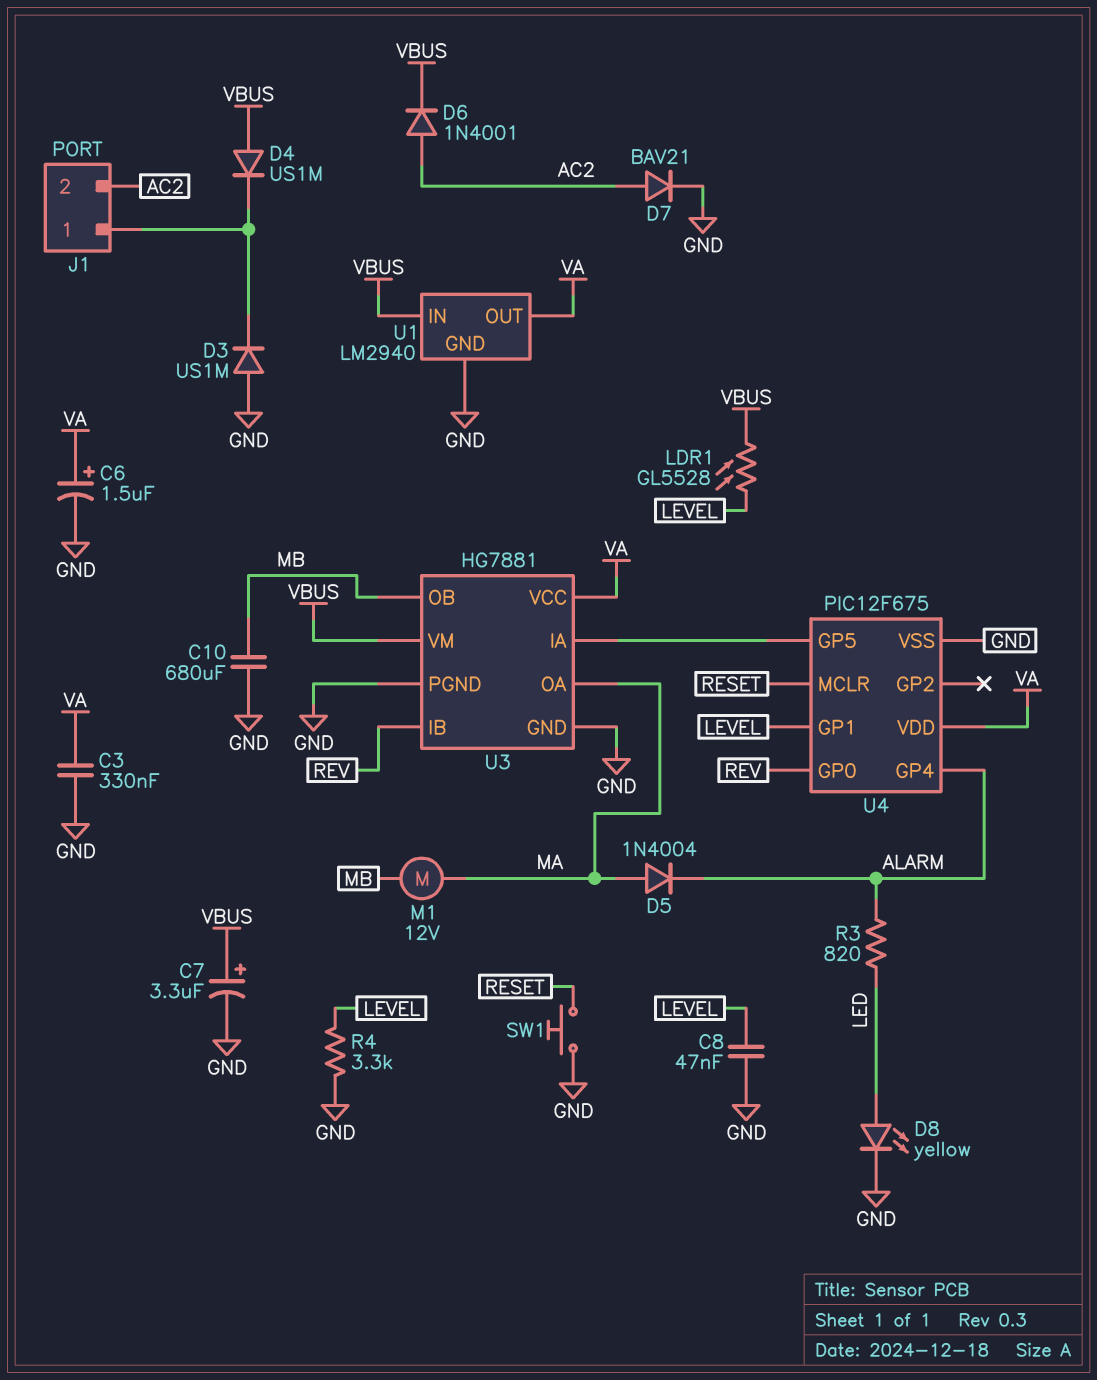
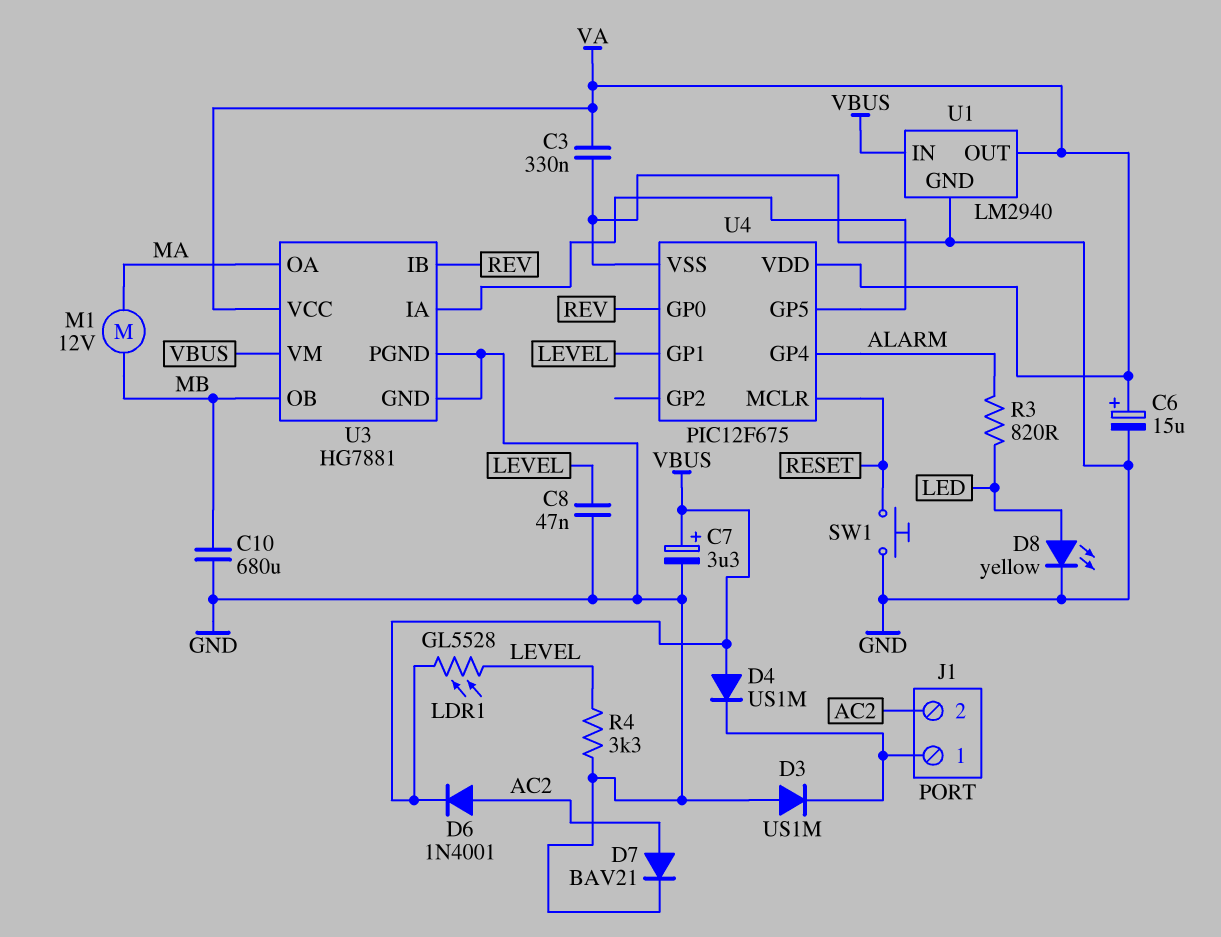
C6: 1.5uF (plus VA, minus GND) -> 15uF (plus VA, minus GND)
D5: diode 1N4004 (A MA, K ALARM) -> none

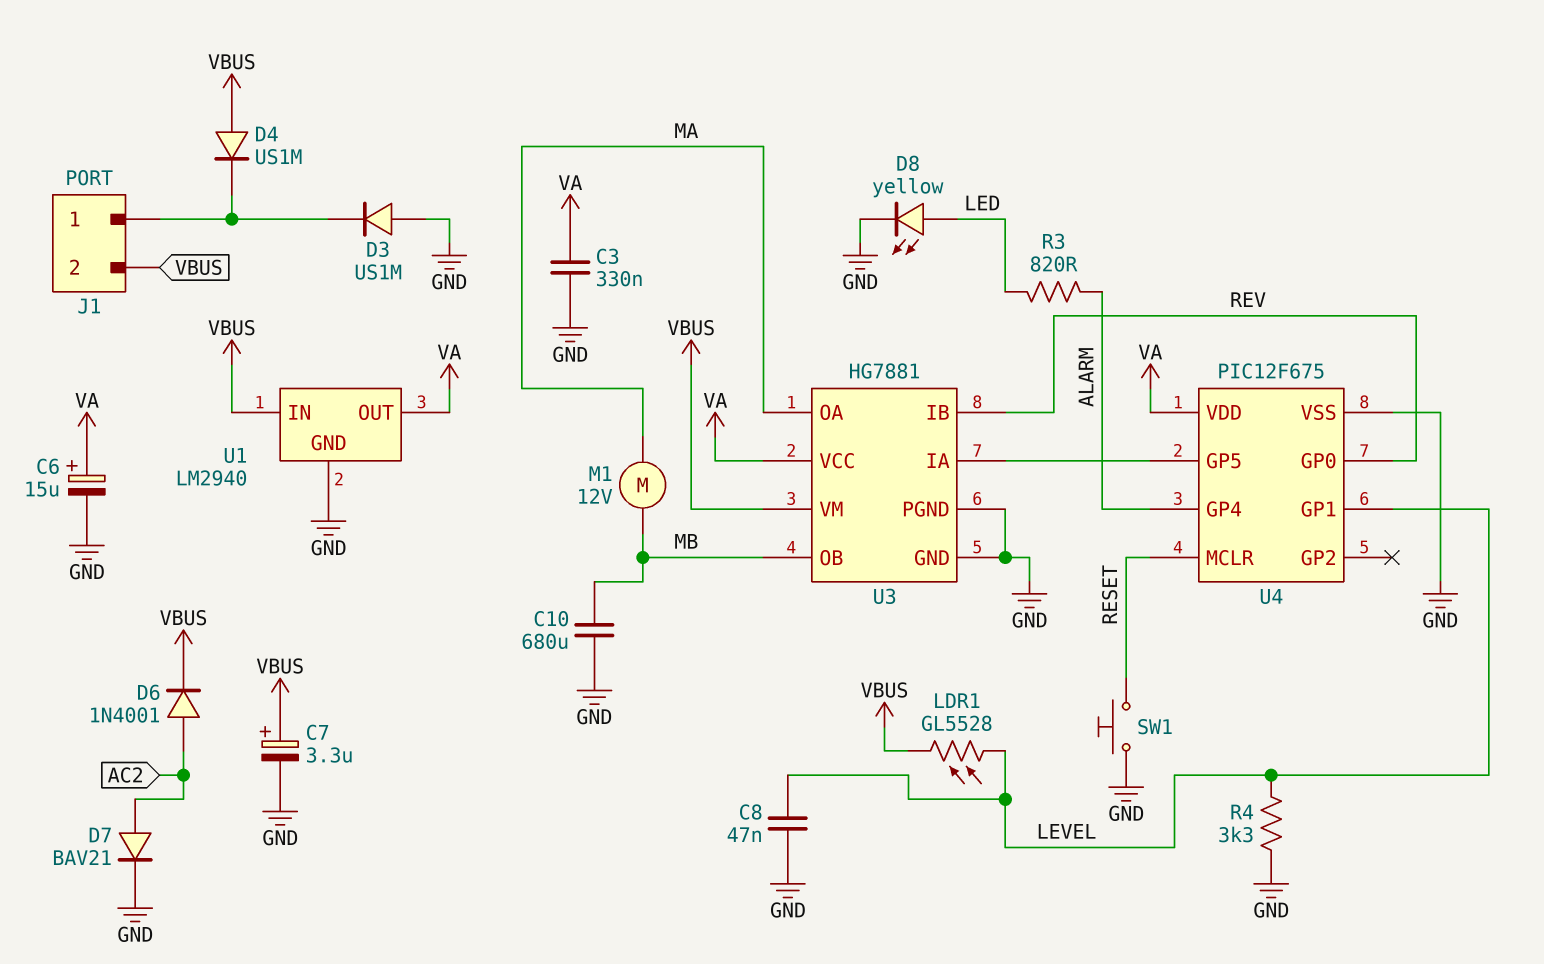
J1 pin 2: AC2 -> VBUS

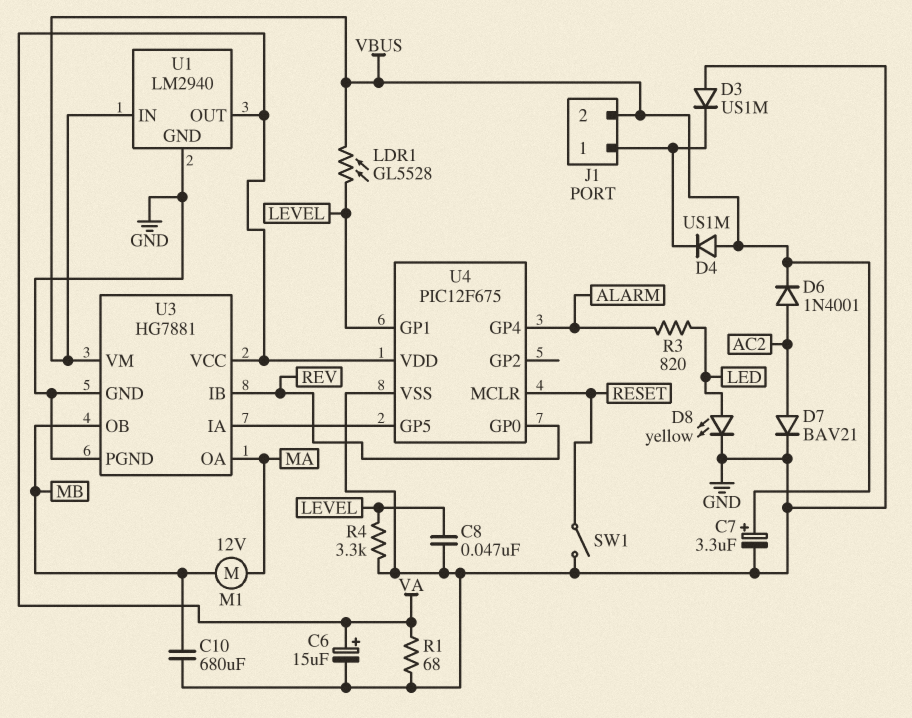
C3: 330nF (GND, VA) -> none
R1: none -> 68 (GND, VA)
SW1: button (GND, RESET) -> switch (GND, RESET)

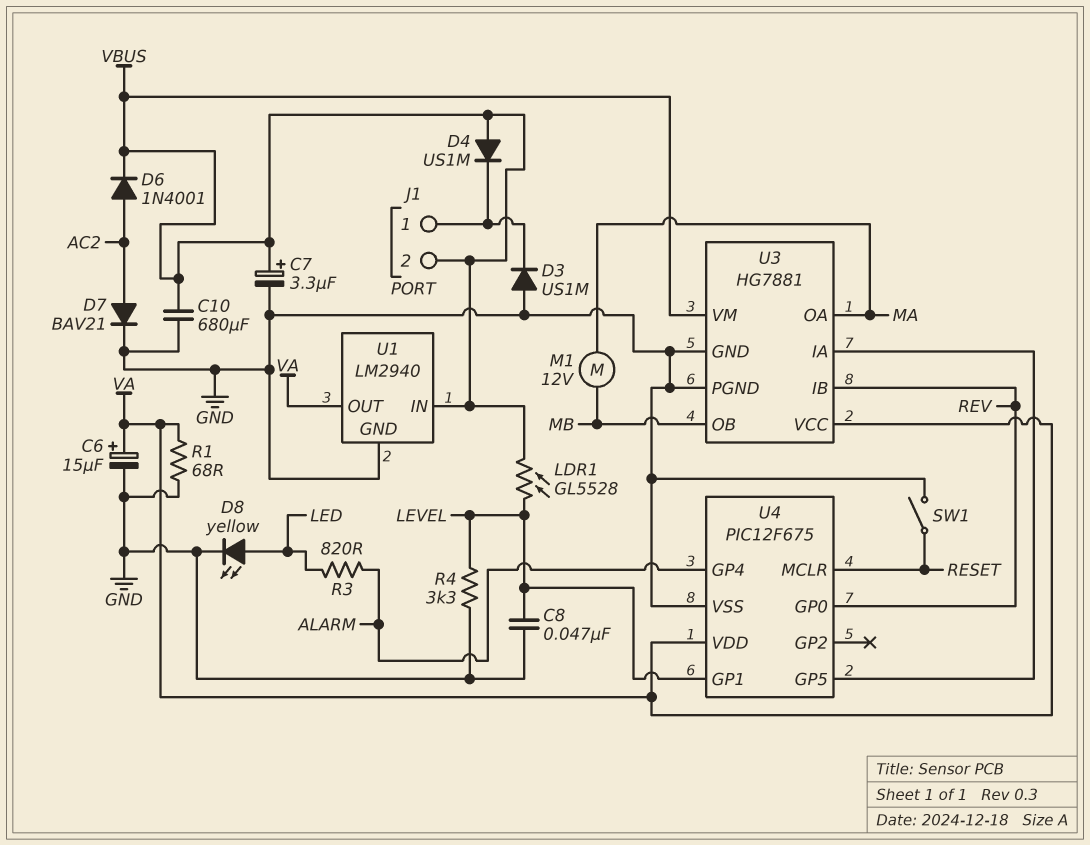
C10: 680uF (GND, MB) -> 680uF (GND, VBUS)

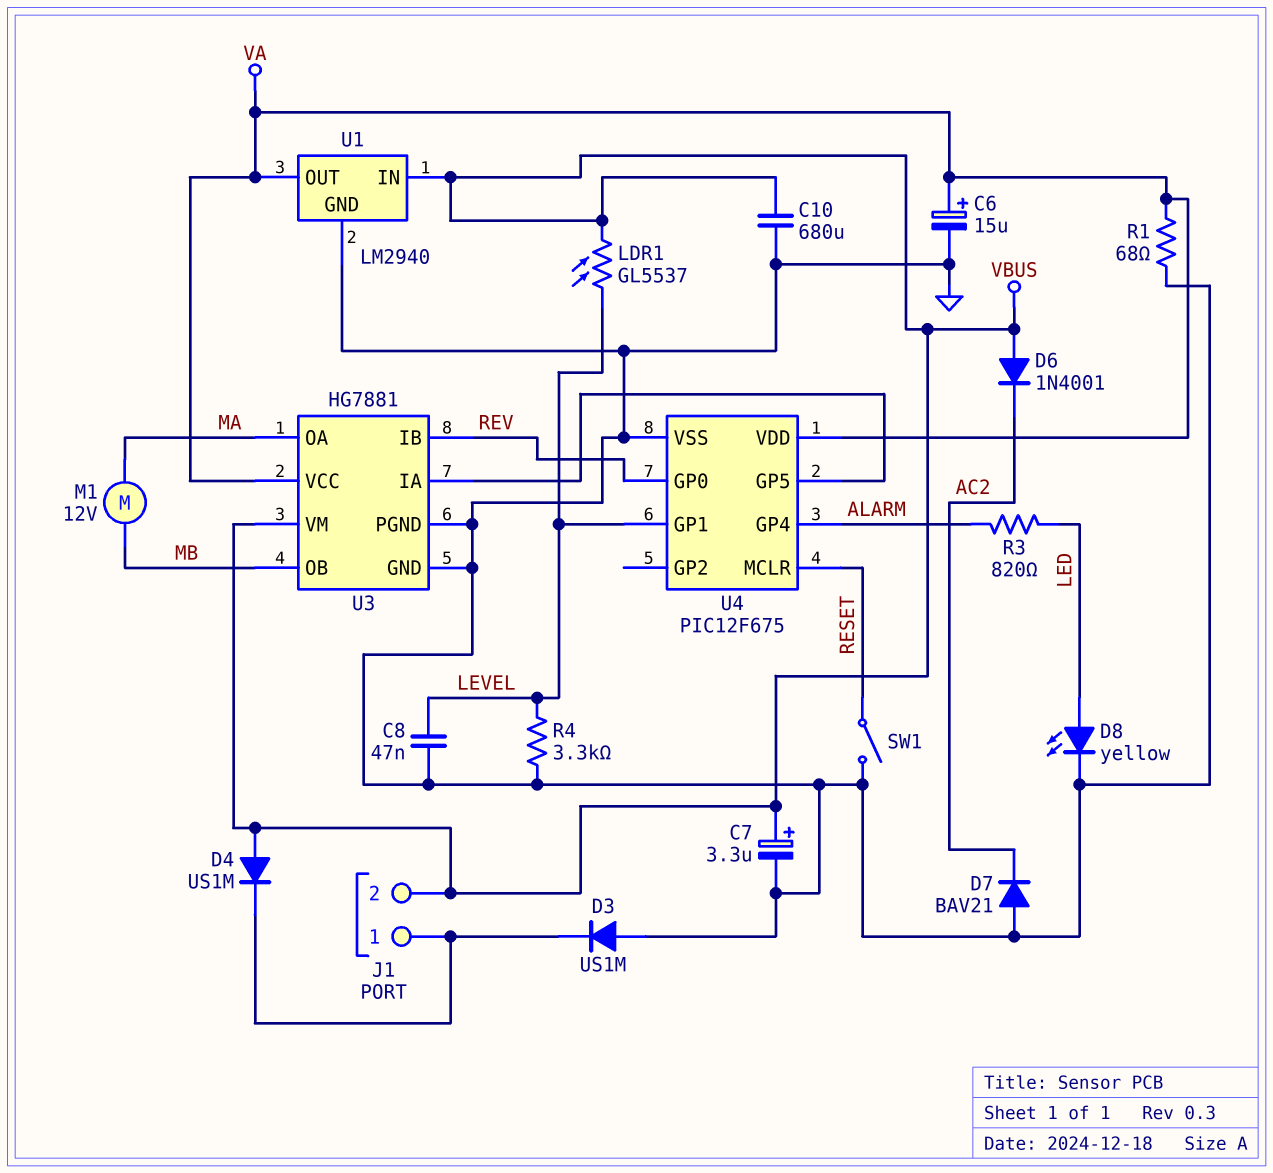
D6: diode 1N4001 (A AC2, K VBUS) -> diode 1N4001 (A VBUS, K AC2)
D7: diode BAV21 (A AC2, K GND) -> diode BAV21 (A GND, K AC2)
LDR1: GL5528 (LEVEL, VBUS) -> GL5537 (LEVEL, VBUS)

